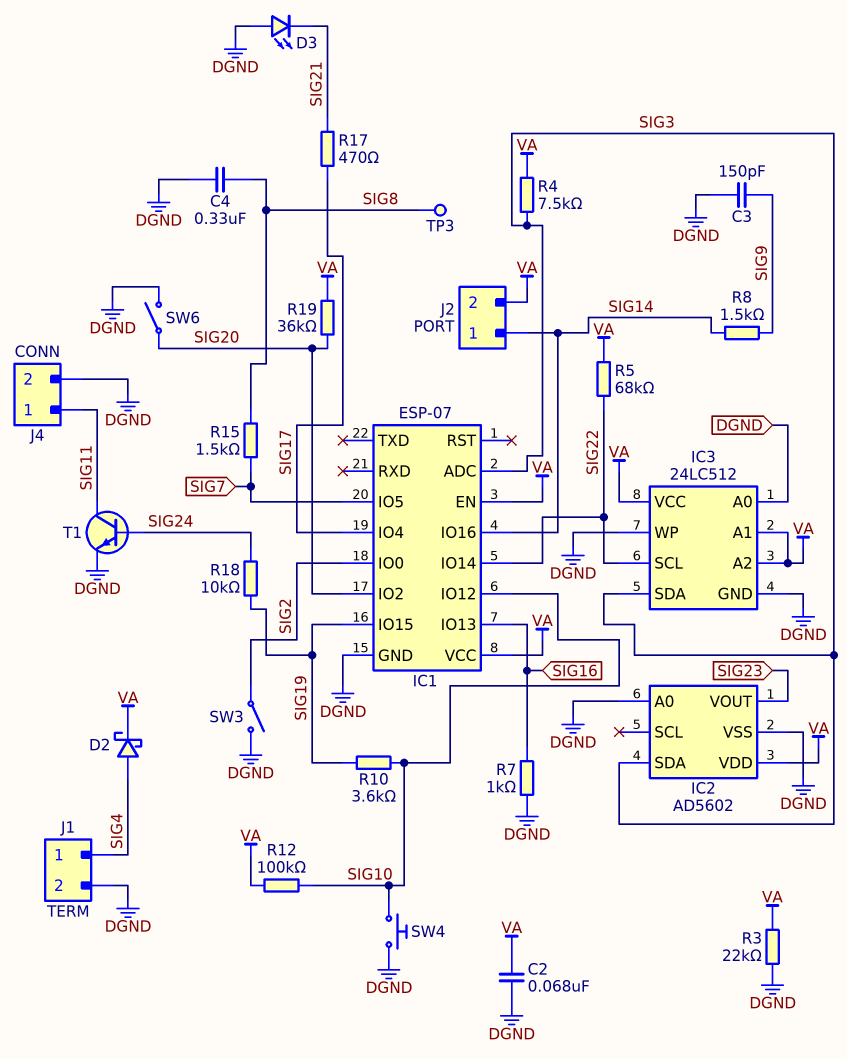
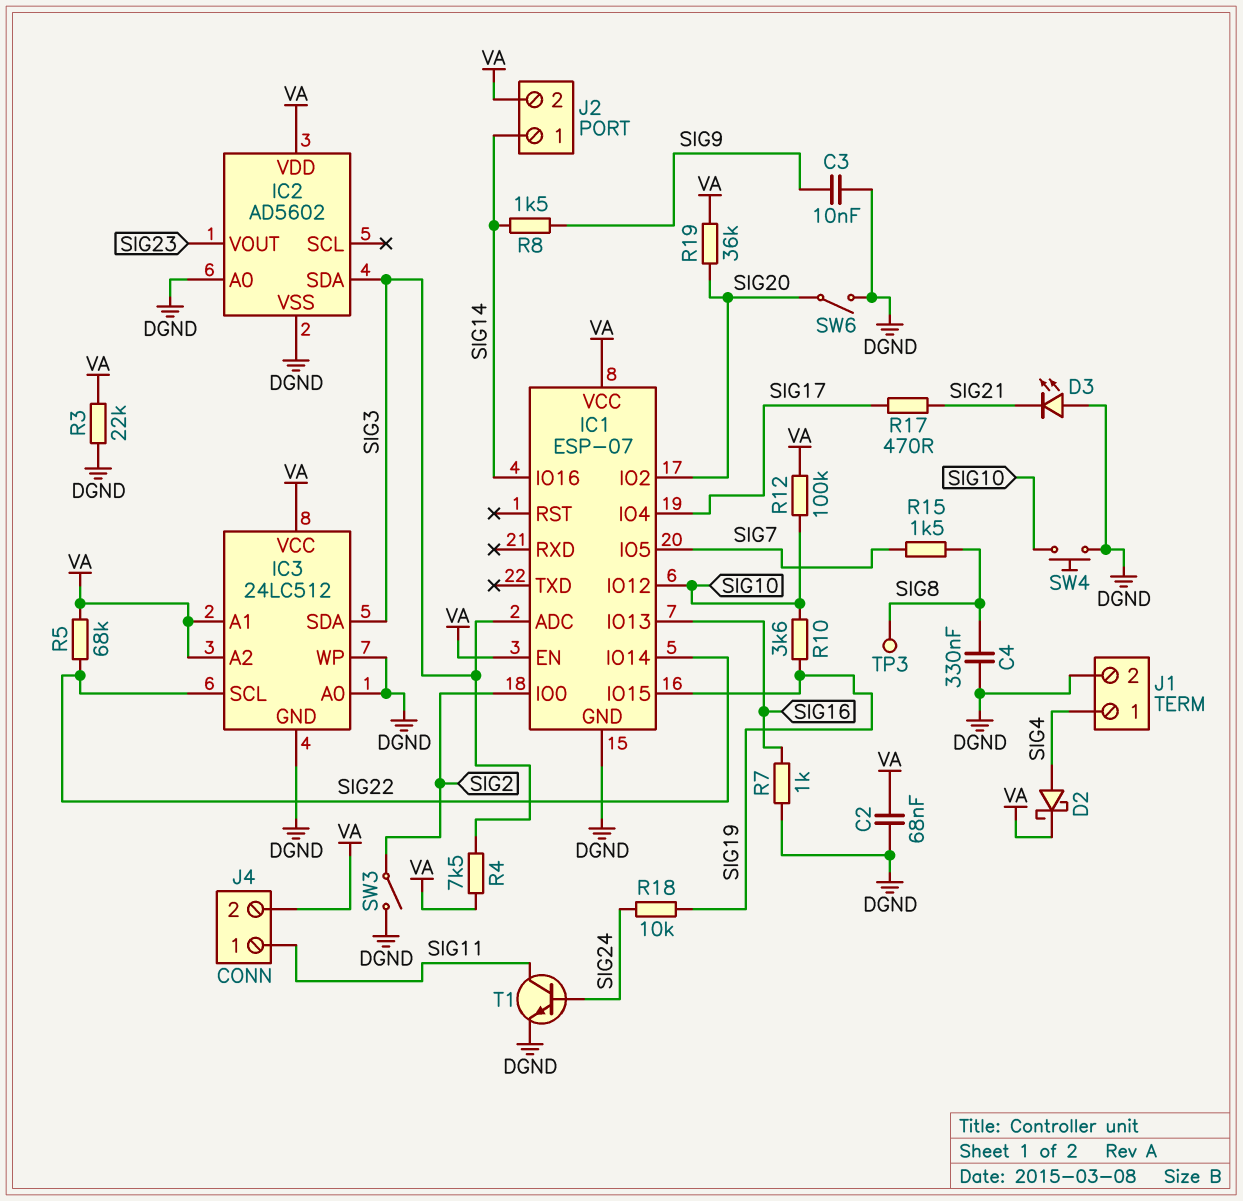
C3: 150pF (DGND, SIG9) -> 10nF (DGND, SIG9)
J4 pin 2: DGND -> VA

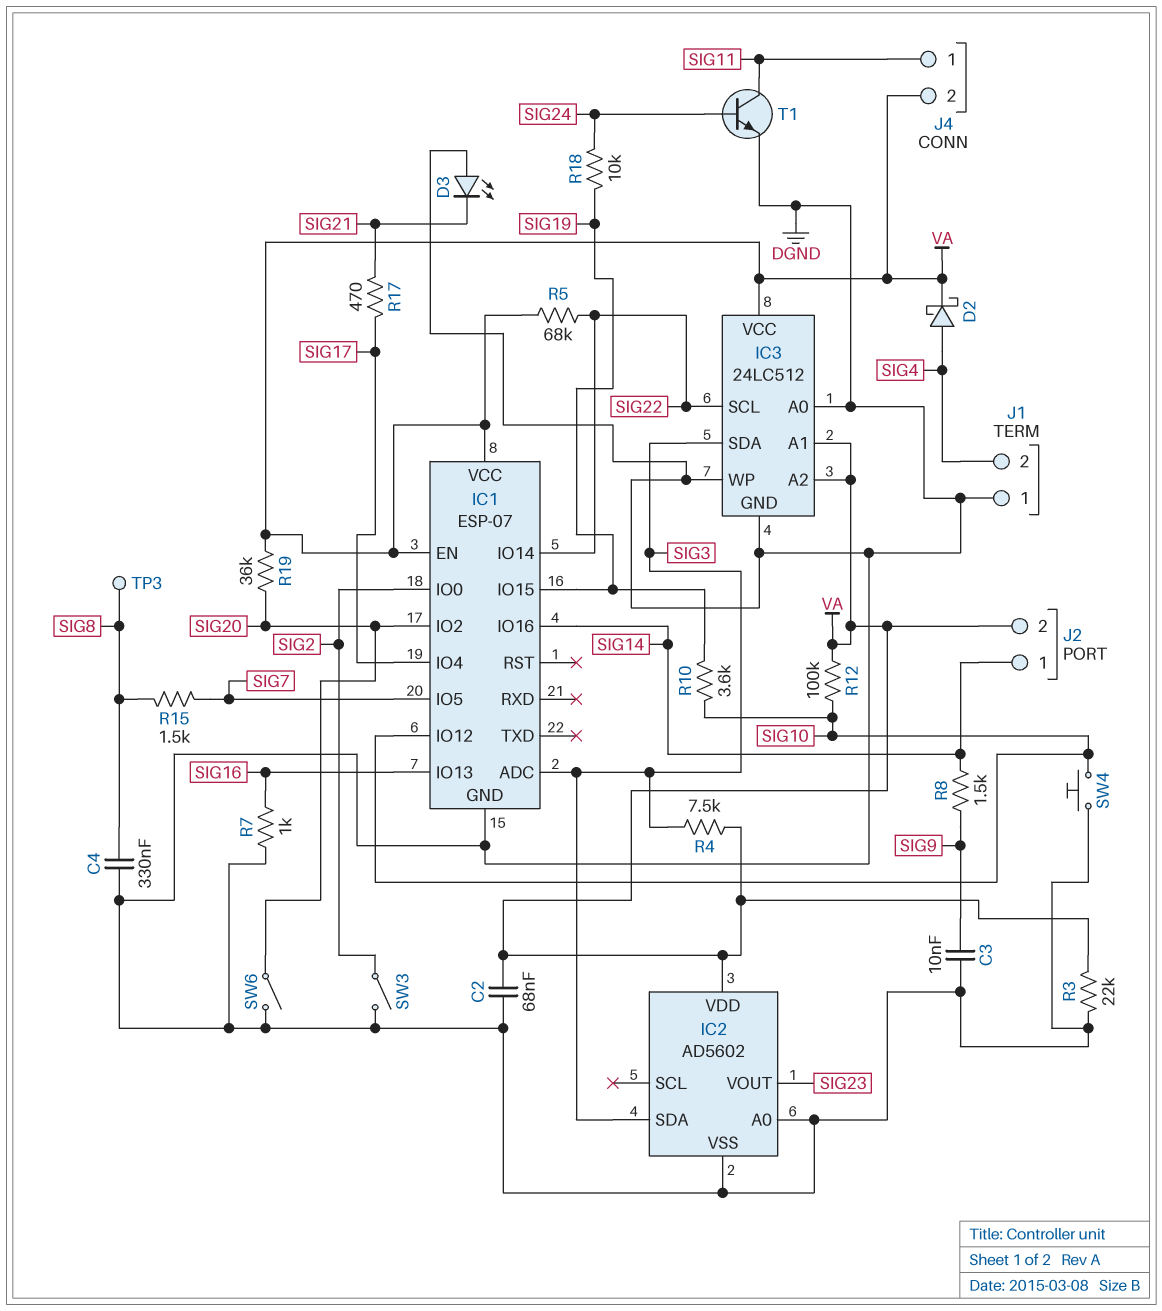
J1 pin 1: SIG4 -> DGND
J1 pin 2: DGND -> SIG4

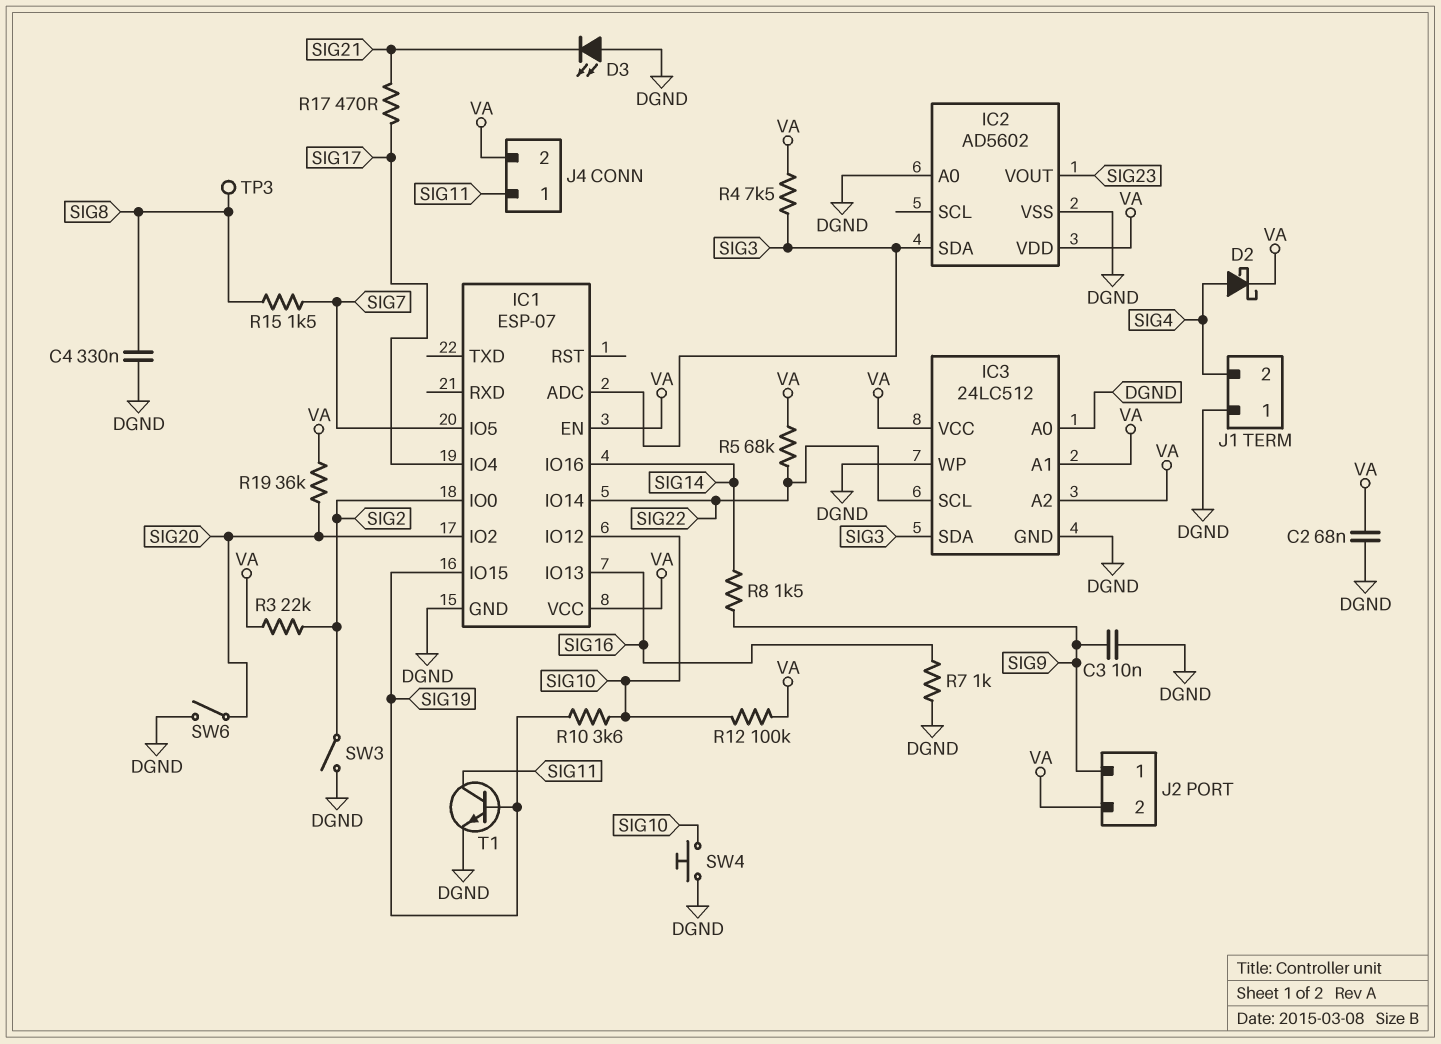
J2 pin 1: SIG14 -> SIG9
R3: 22k (DGND, VA) -> 22k (SIG2, VA)
R18: 10k (SIG19, SIG24) -> none
T1: NPN (B SIG24, C SIG11, E DGND) -> NPN (B SIG19, C SIG11, E DGND)

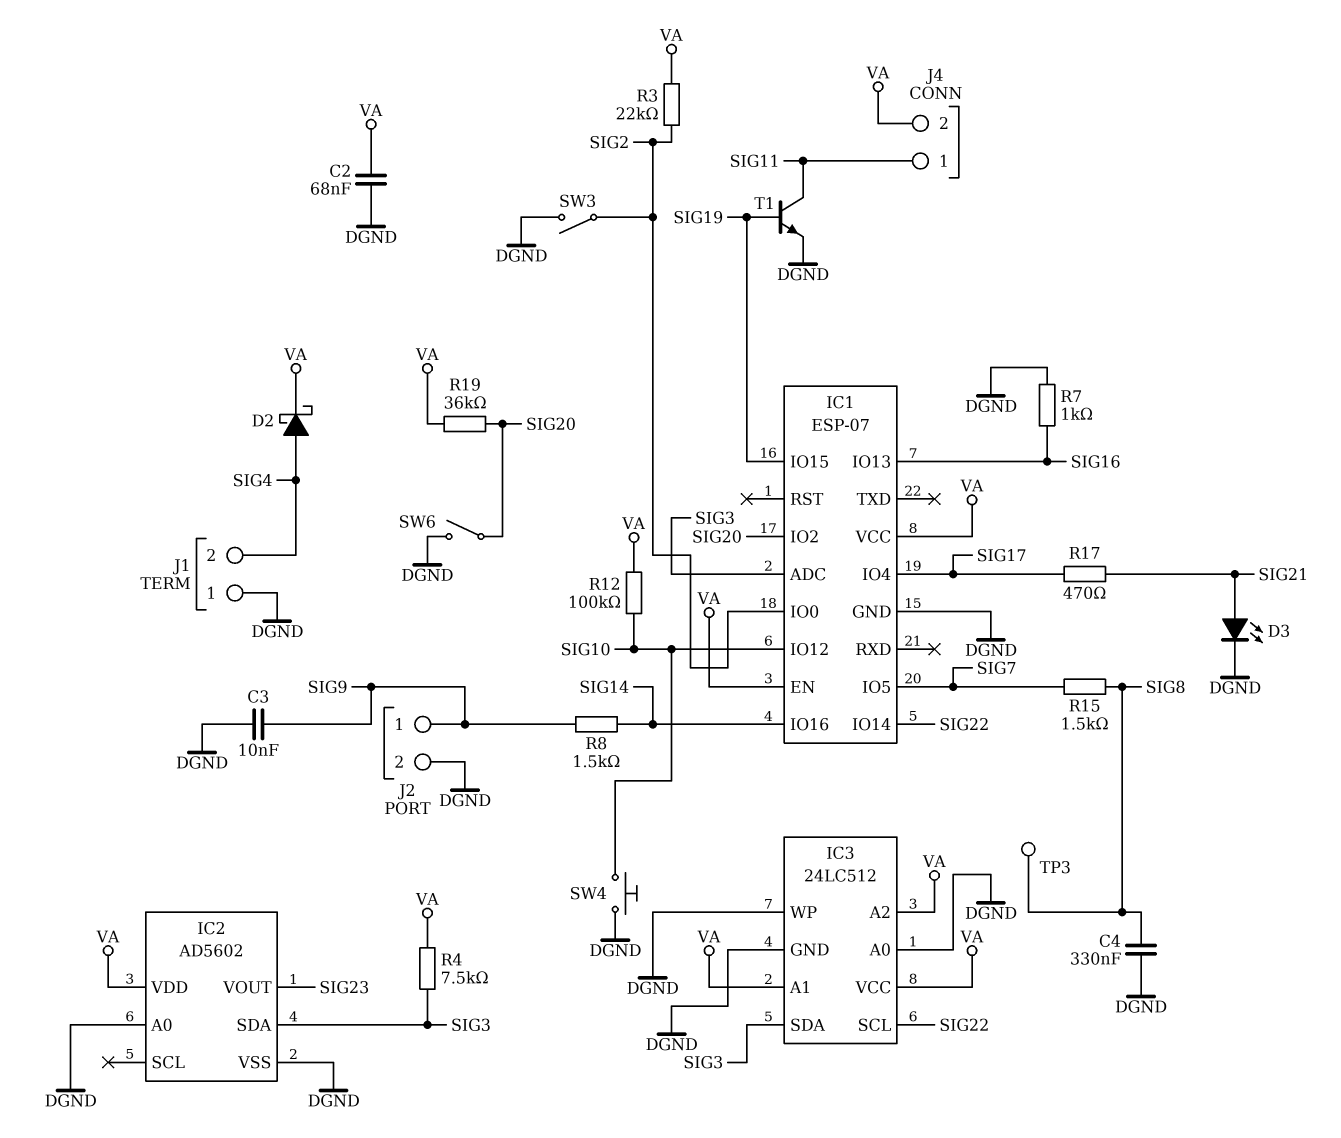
D3: LED (A DGND, K SIG21) -> LED (A SIG21, K DGND)
J2 pin 2: VA -> DGND
R5: 68k (SIG22, VA) -> none
R10: 3.6k (SIG10, SIG19) -> none

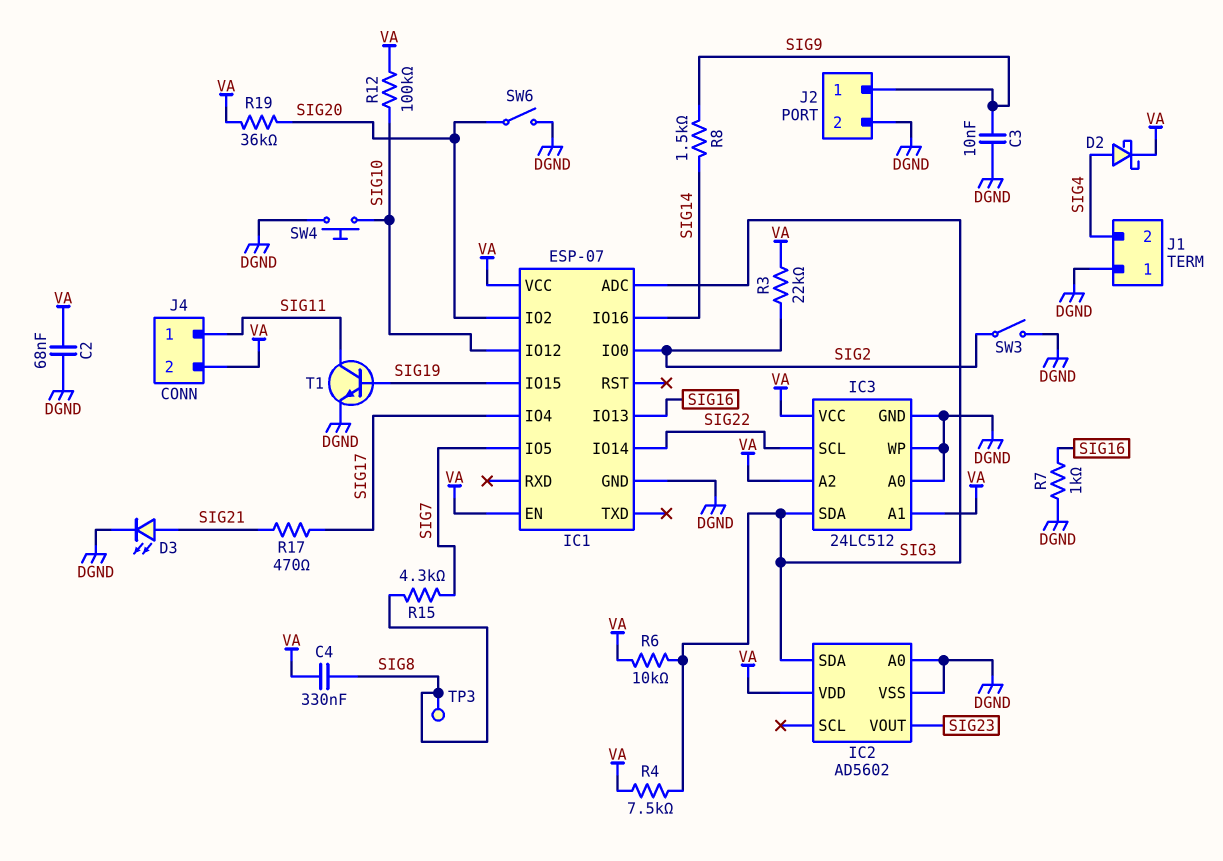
C4: 330nF (DGND, SIG8) -> 330nF (SIG8, VA)
R6: none -> 10k (SIG3, VA)
R15: 1.5k (SIG7, SIG8) -> 4.3k (SIG7, SIG8)

